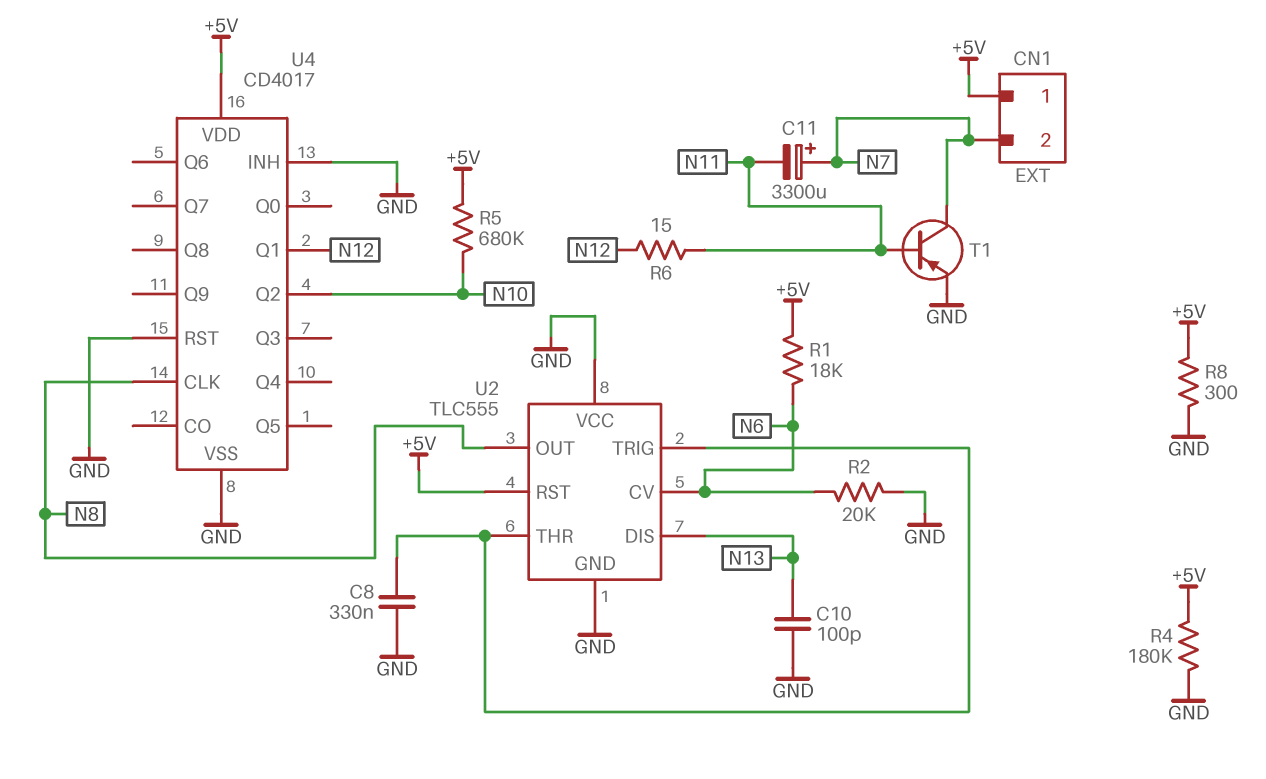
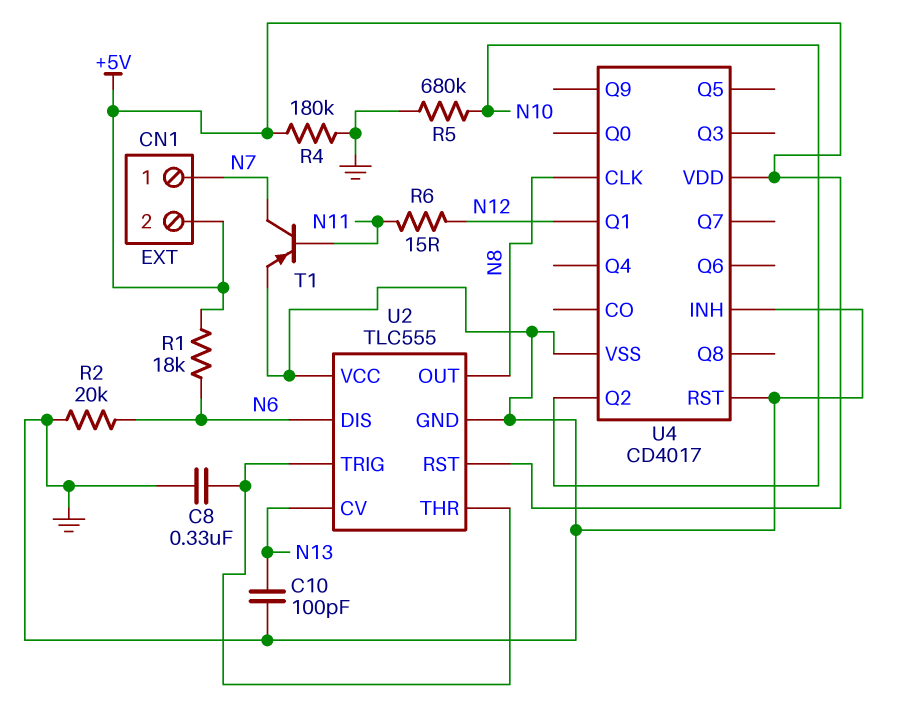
C11: 3300uF (plus N7, minus N11) -> none
CN1 pin 1: +5V -> N7
CN1 pin 2: N7 -> +5V
R5: 680k (+5V, N10) -> 680k (GND, N10)
R8: 300 (+5V, GND) -> none
U2 pin CV: N6 -> N13
U2 pin DIS: N13 -> N6

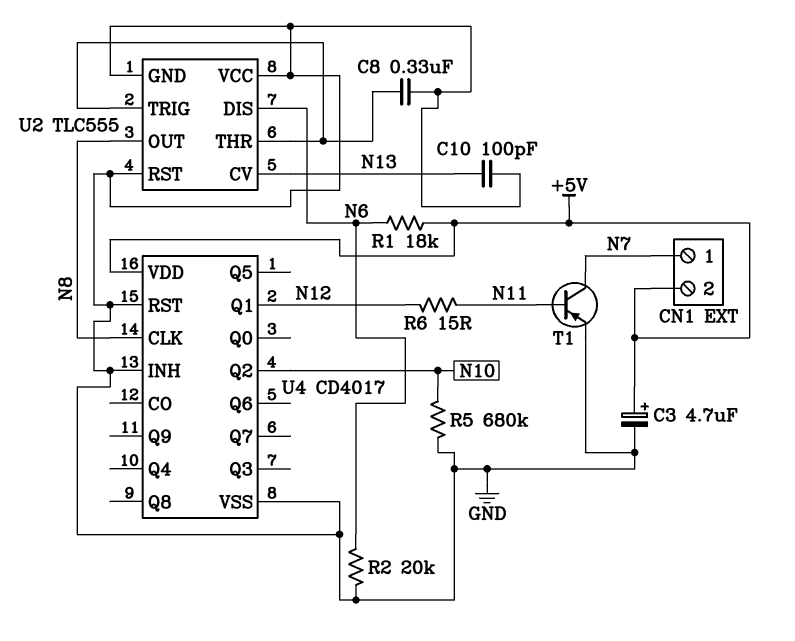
C3: none -> 4.7uF (plus +5V, minus GND)
R4: 180k (+5V, GND) -> none
U2 pin RST: +5V -> GND

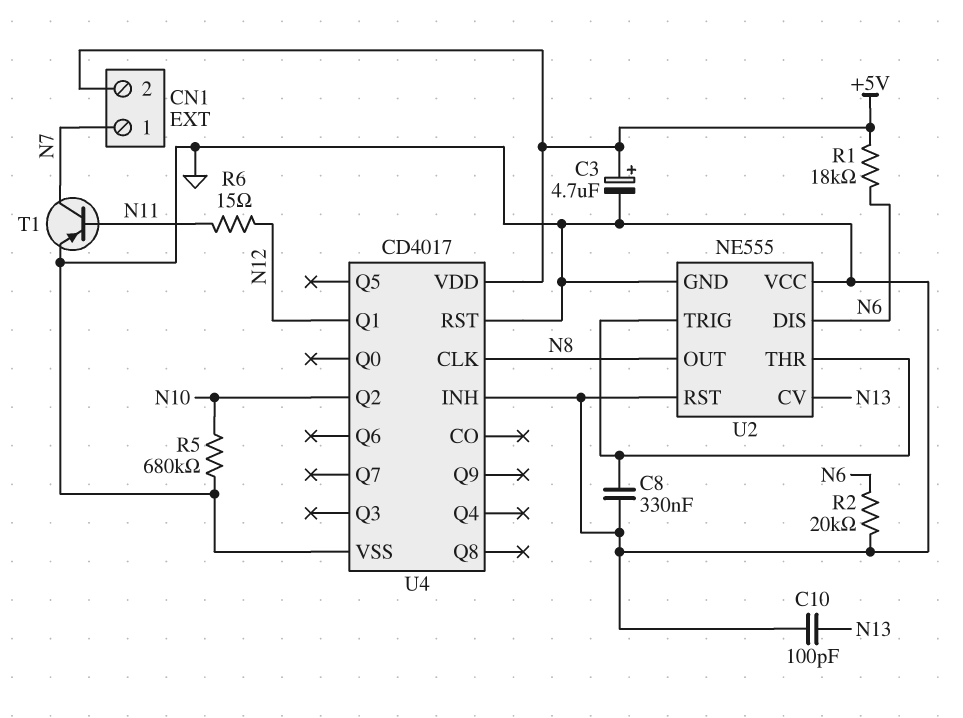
U2: TLC555 -> NE555

